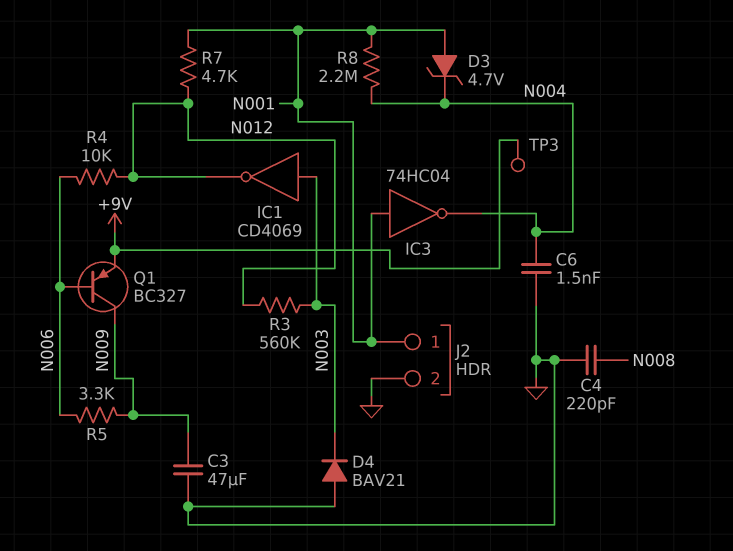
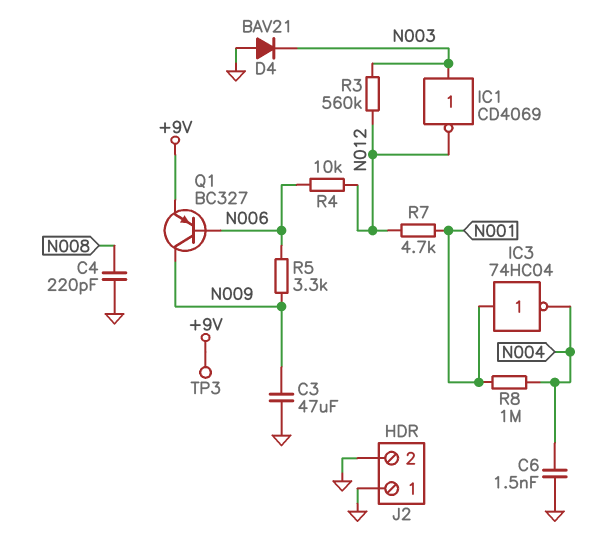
D3: zener 4.7V (A N001, K N004) -> none
J2 pin 1: N001 -> GND
R8: 2.2M (N001, N004) -> 1M (N001, N004)

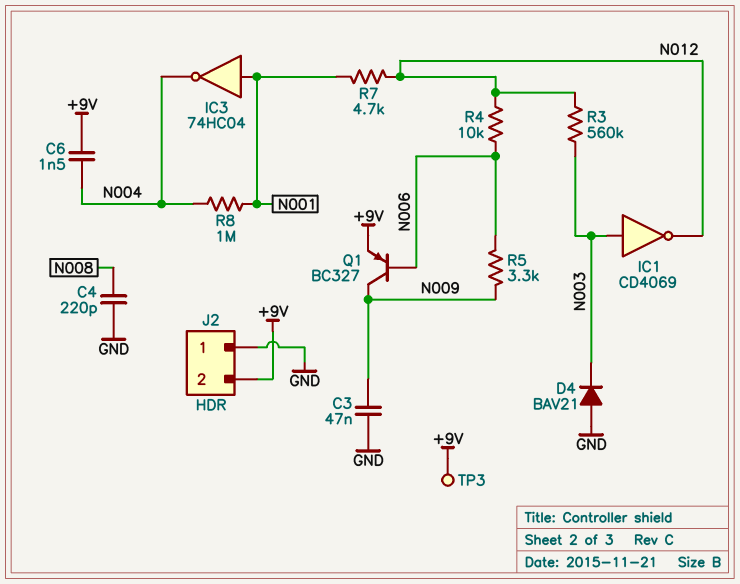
C3: 47uF (GND, N009) -> 47nF (GND, N009)
C6: 1.5nF (GND, N004) -> 1.5nF (+9V, N004)
J2 pin 2: GND -> +9V

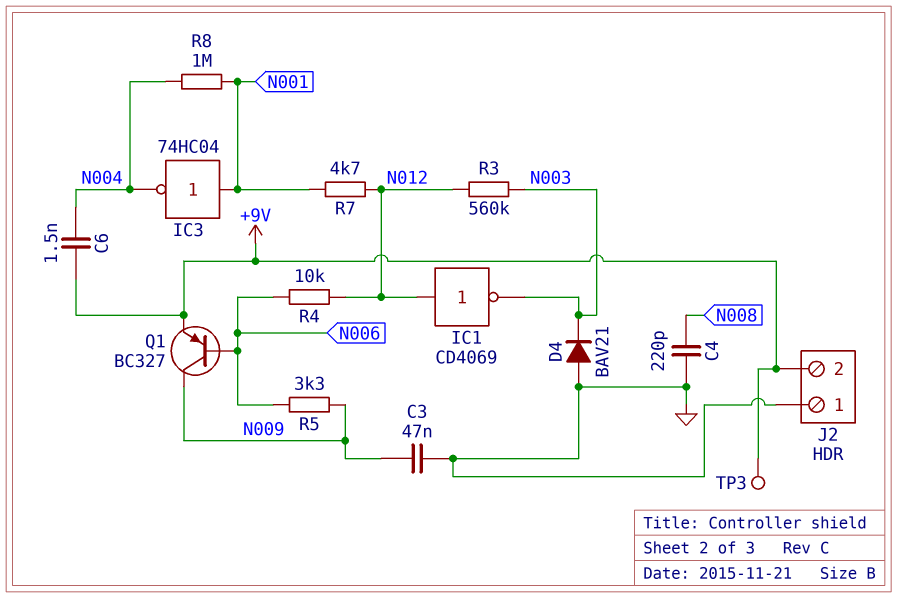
IC1: NOT CD4069 (in N003, out N012) -> NOT CD4069 (in N012, out N003)

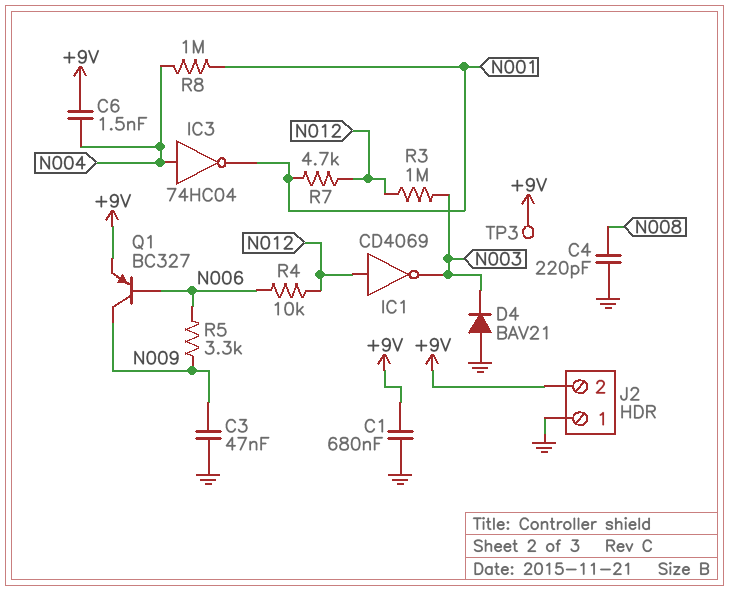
C1: none -> 680nF (+9V, GND)
IC3: NOT 74HC04 (in N001, out N004) -> NOT 74HC04 (in N004, out N001)
R3: 560k (N003, N012) -> 1M (N003, N012)

